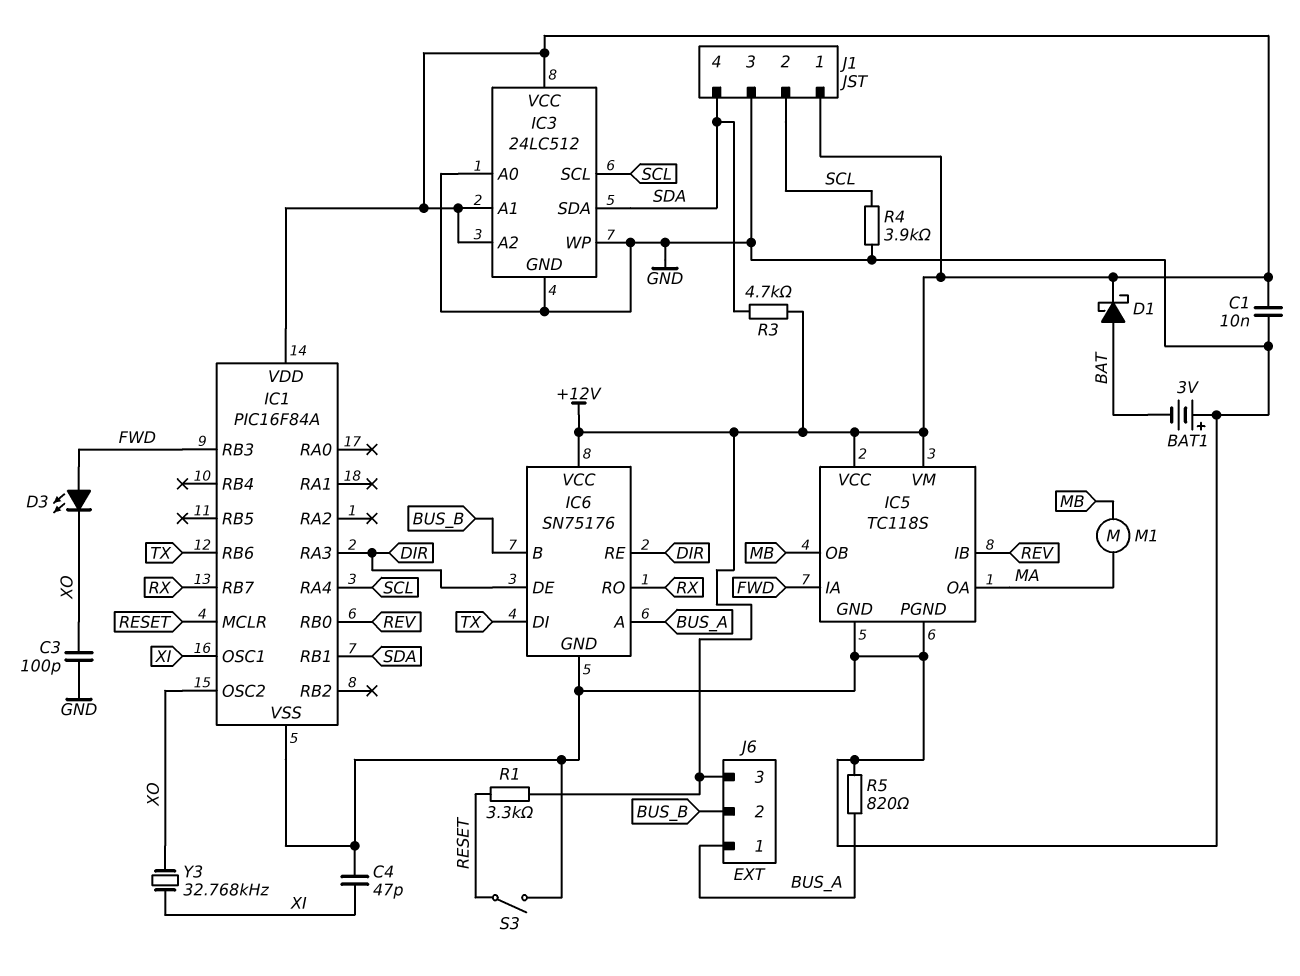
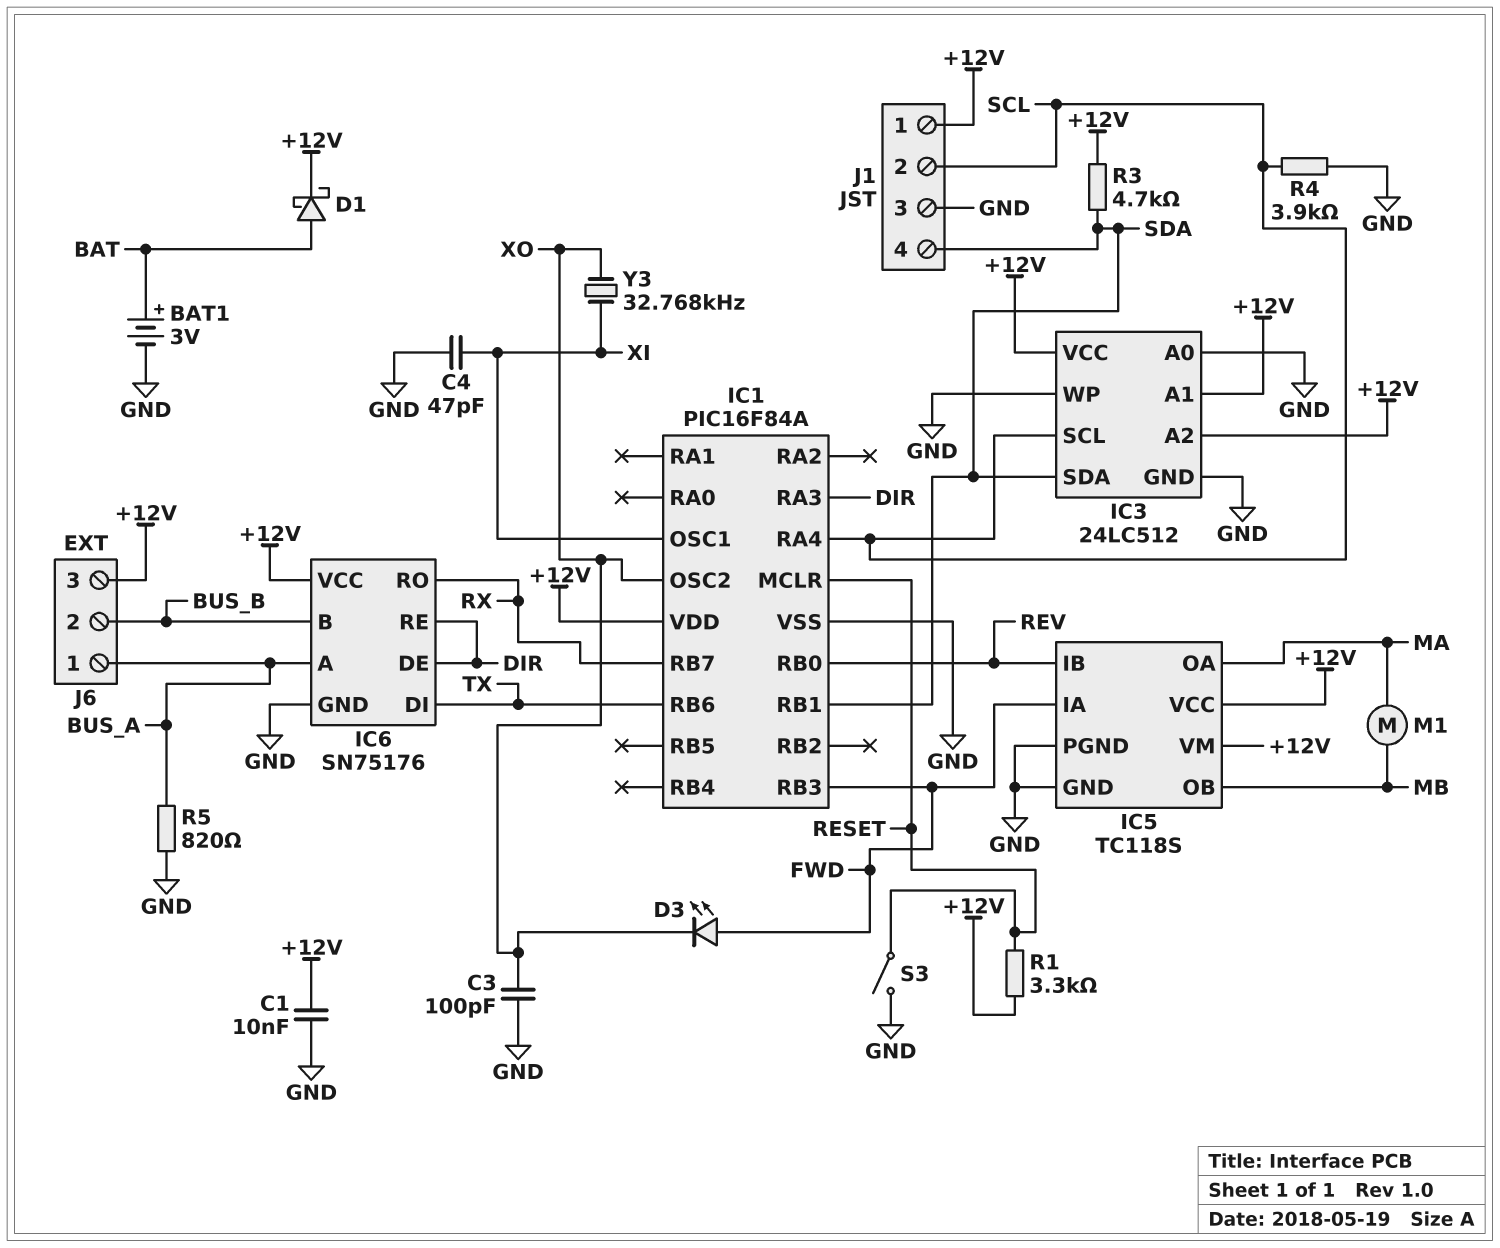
BAT1: 3V (plus GND, minus BAT) -> 3V (plus BAT, minus GND)

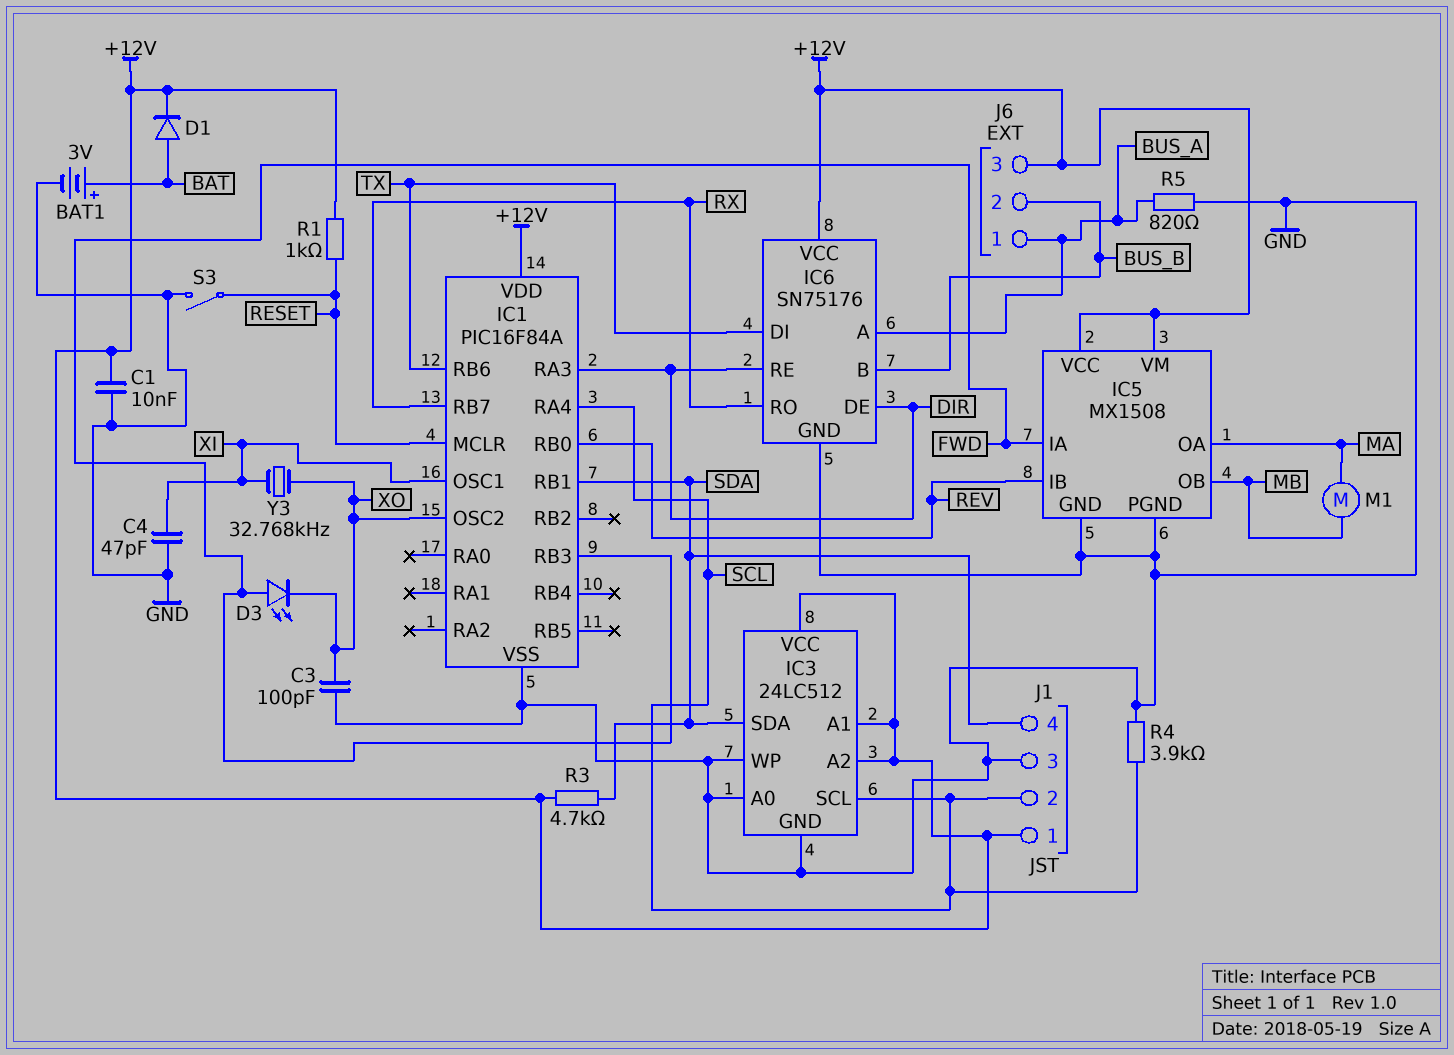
D1: schottky (A BAT, K +12V) -> diode (A BAT, K +12V)
IC5: TC118S -> MX1508
R1: 3.3k (+12V, RESET) -> 1k (+12V, RESET)

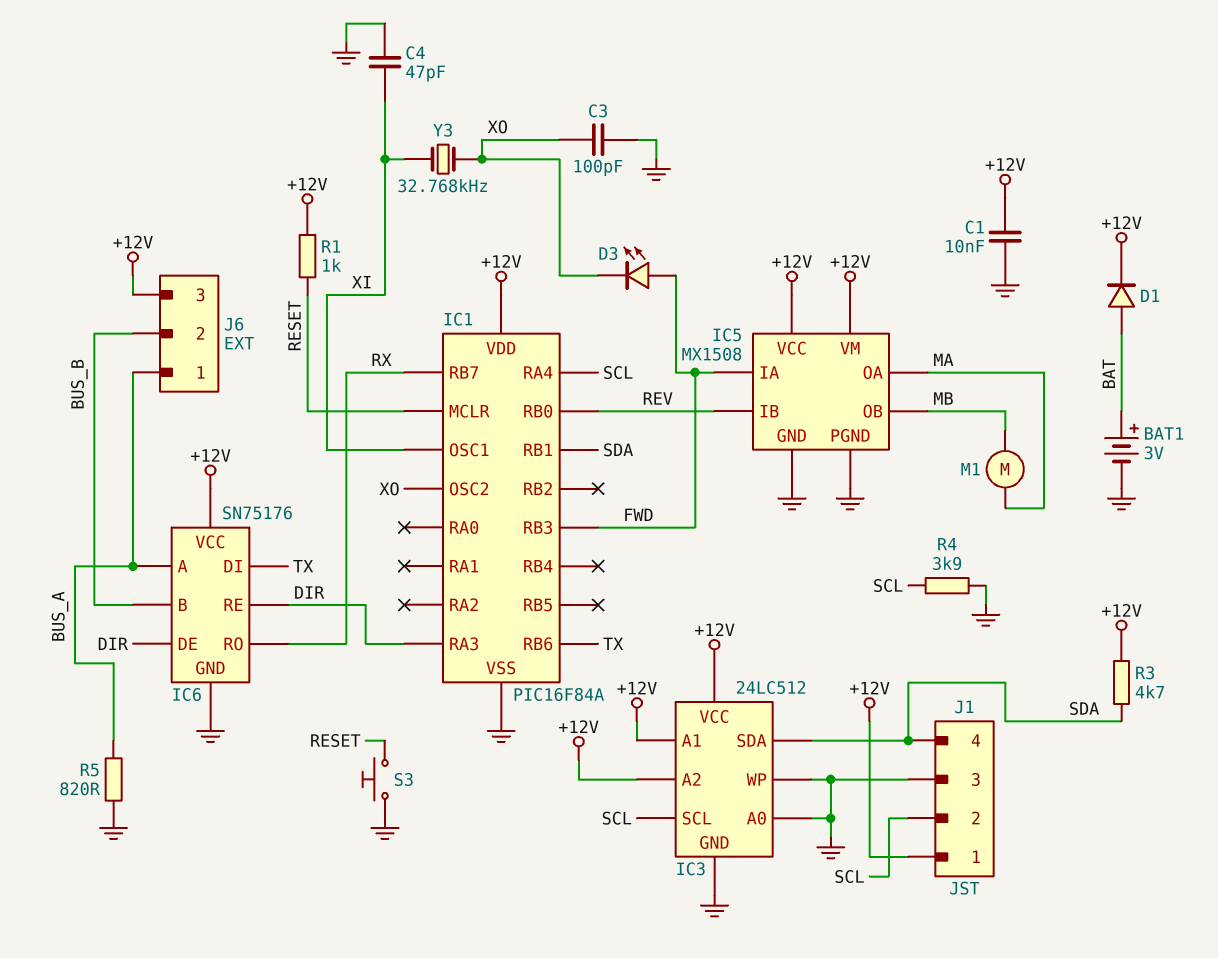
S3: switch (GND, RESET) -> button (GND, RESET)

